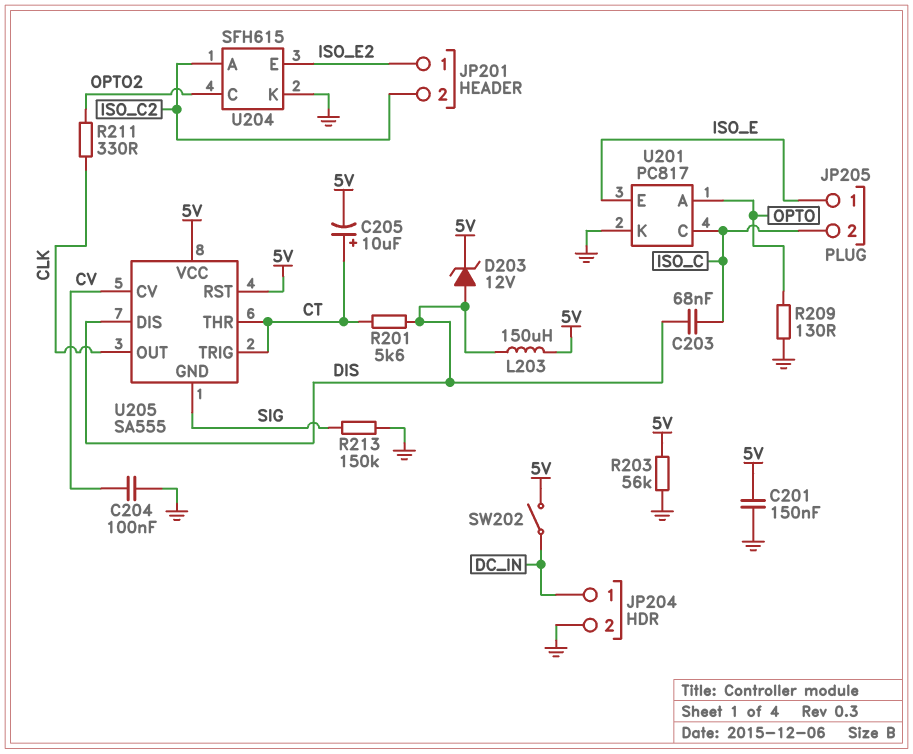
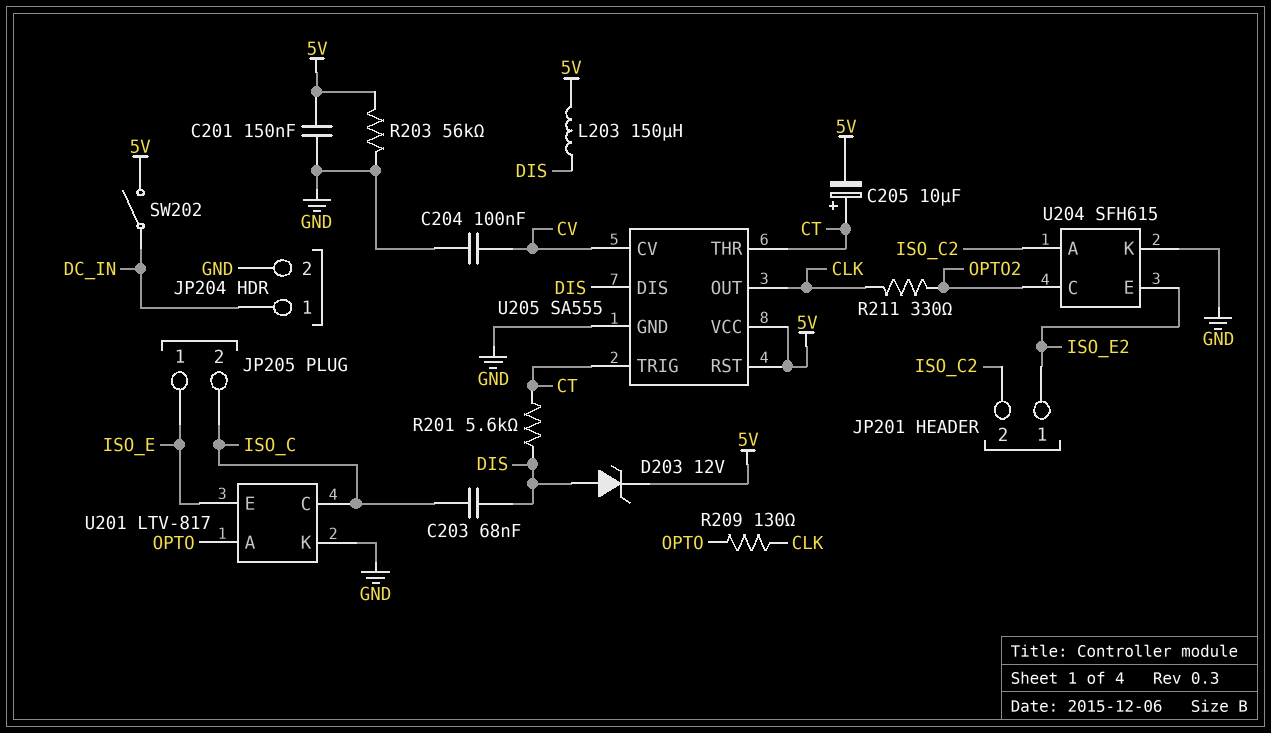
R209: 130 (GND, OPTO) -> 130 (CLK, OPTO)
R213: 150k (GND, SIG) -> none
U201: PC817 -> LTV-817
U205 pin GND: SIG -> GND

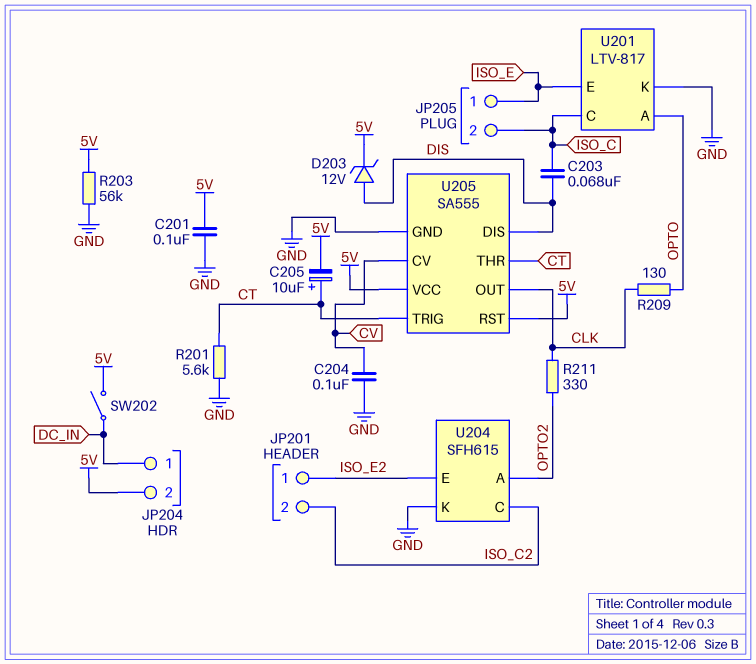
C201: 150nF (5V, GND) -> 100nF (5V, GND)
JP204 pin 2: GND -> 5V
L203: 150uH (5V, DIS) -> none
R201: 5.6k (CT, DIS) -> 5.6k (CT, GND)
U204 pin A: ISO_C2 -> OPTO2
U204 pin C: OPTO2 -> ISO_C2

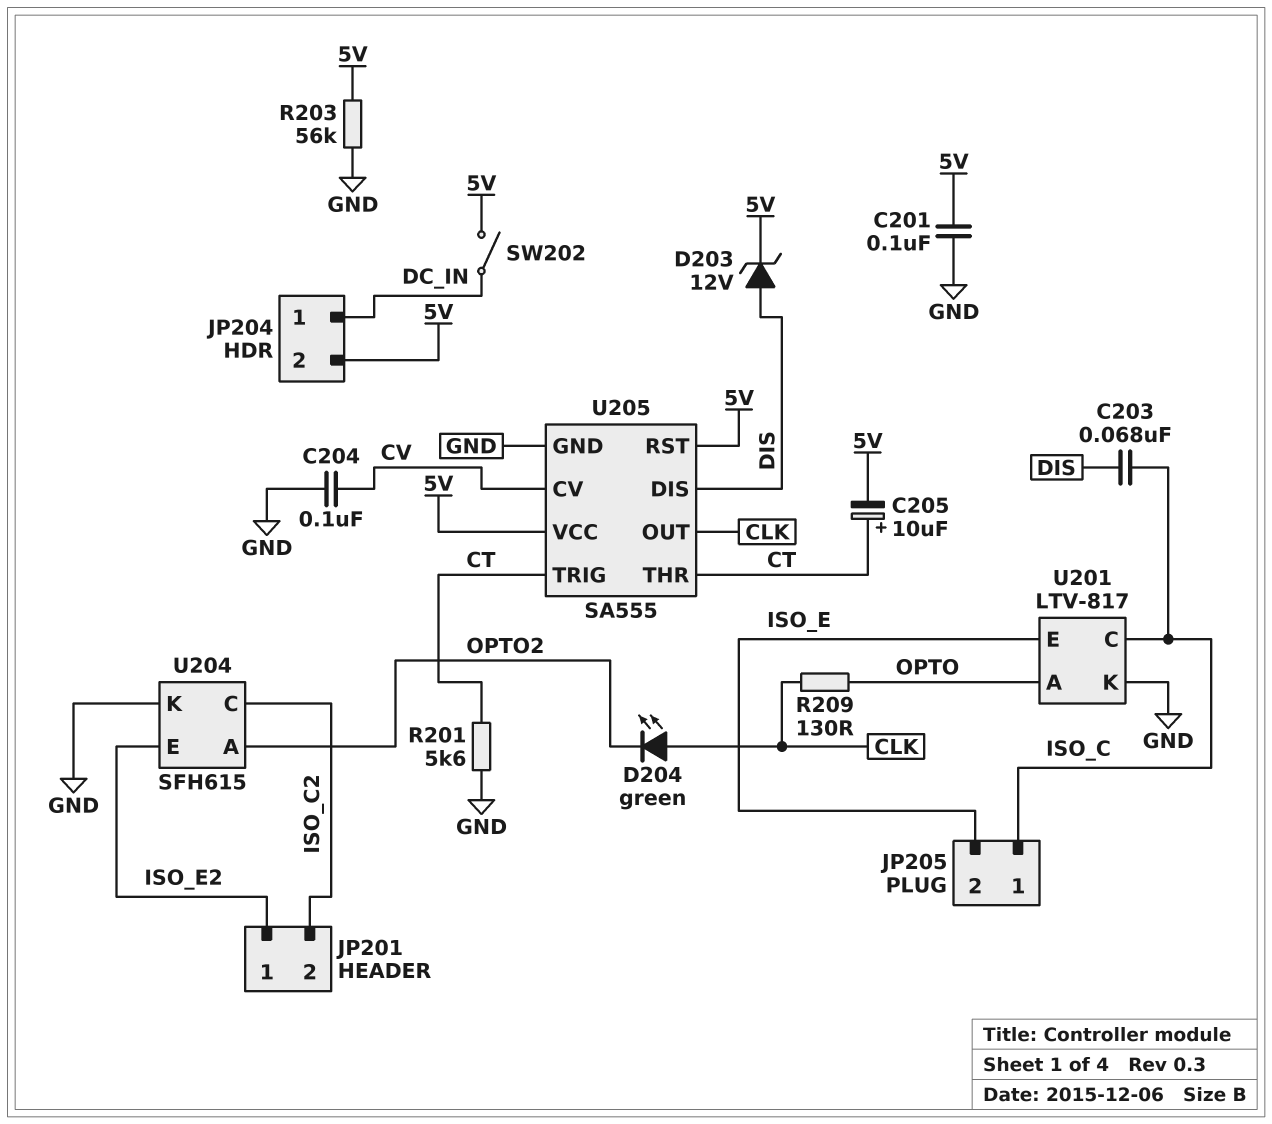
D204: none -> LED green (A CLK, K OPTO2)
JP205 pin 1: ISO_E -> ISO_C
JP205 pin 2: ISO_C -> ISO_E
R211: 330 (CLK, OPTO2) -> none

